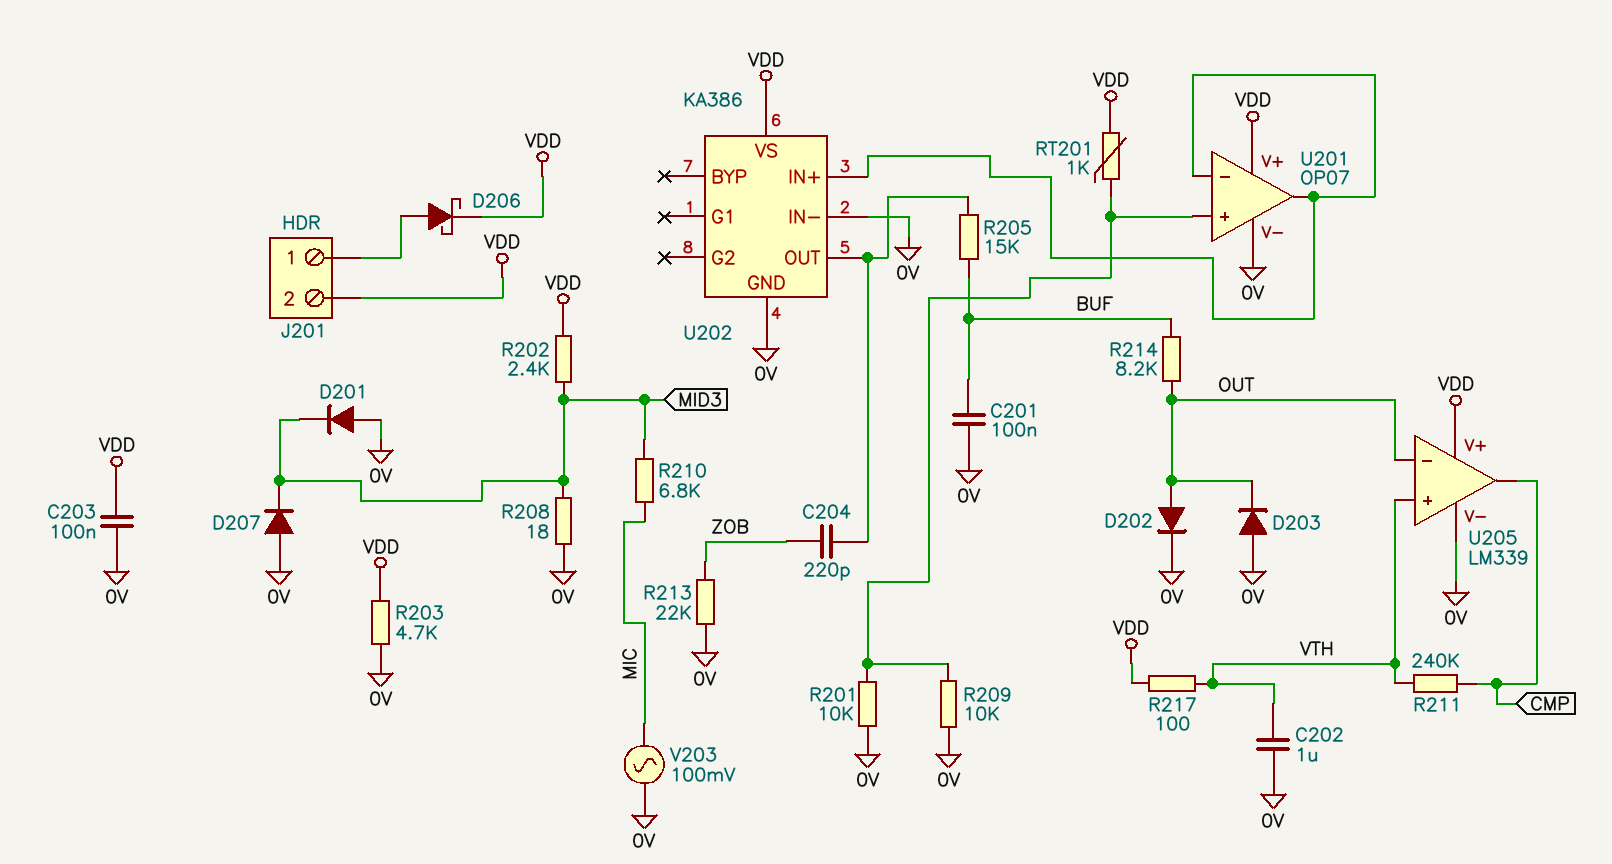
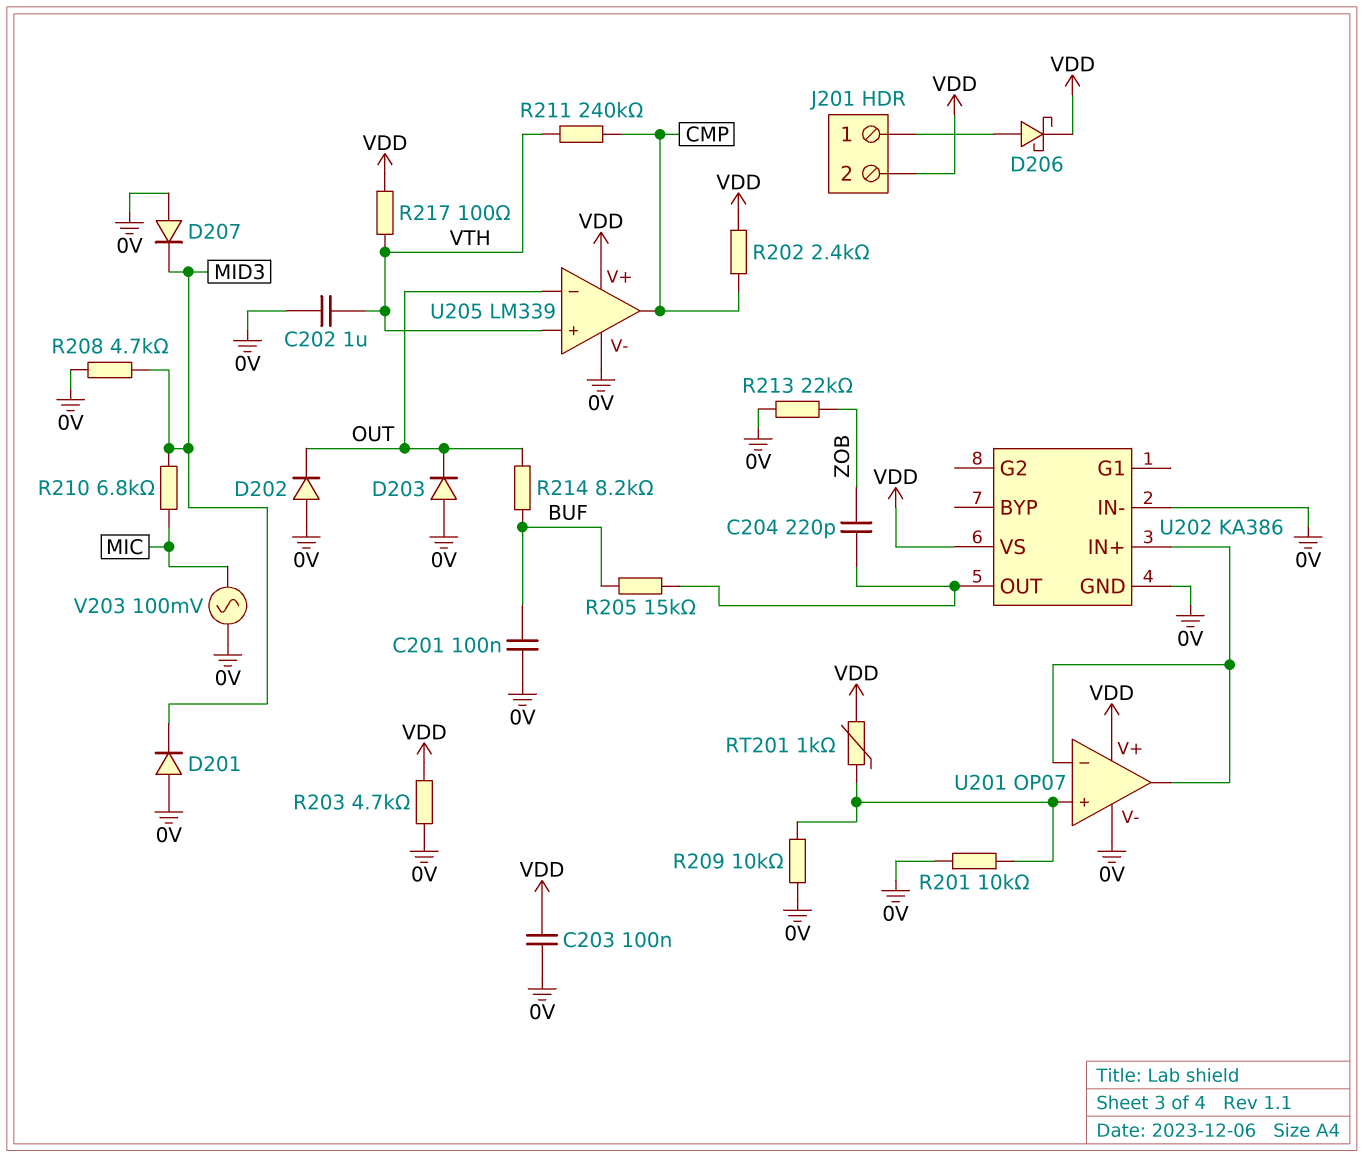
D202: diode (A OUT, K 0V) -> diode (A 0V, K OUT)
R202: 2.4k (MID3, VDD) -> 2.4k (CMP, VDD)
R208: 18 (0V, MID3) -> 4.7k (0V, MID3)

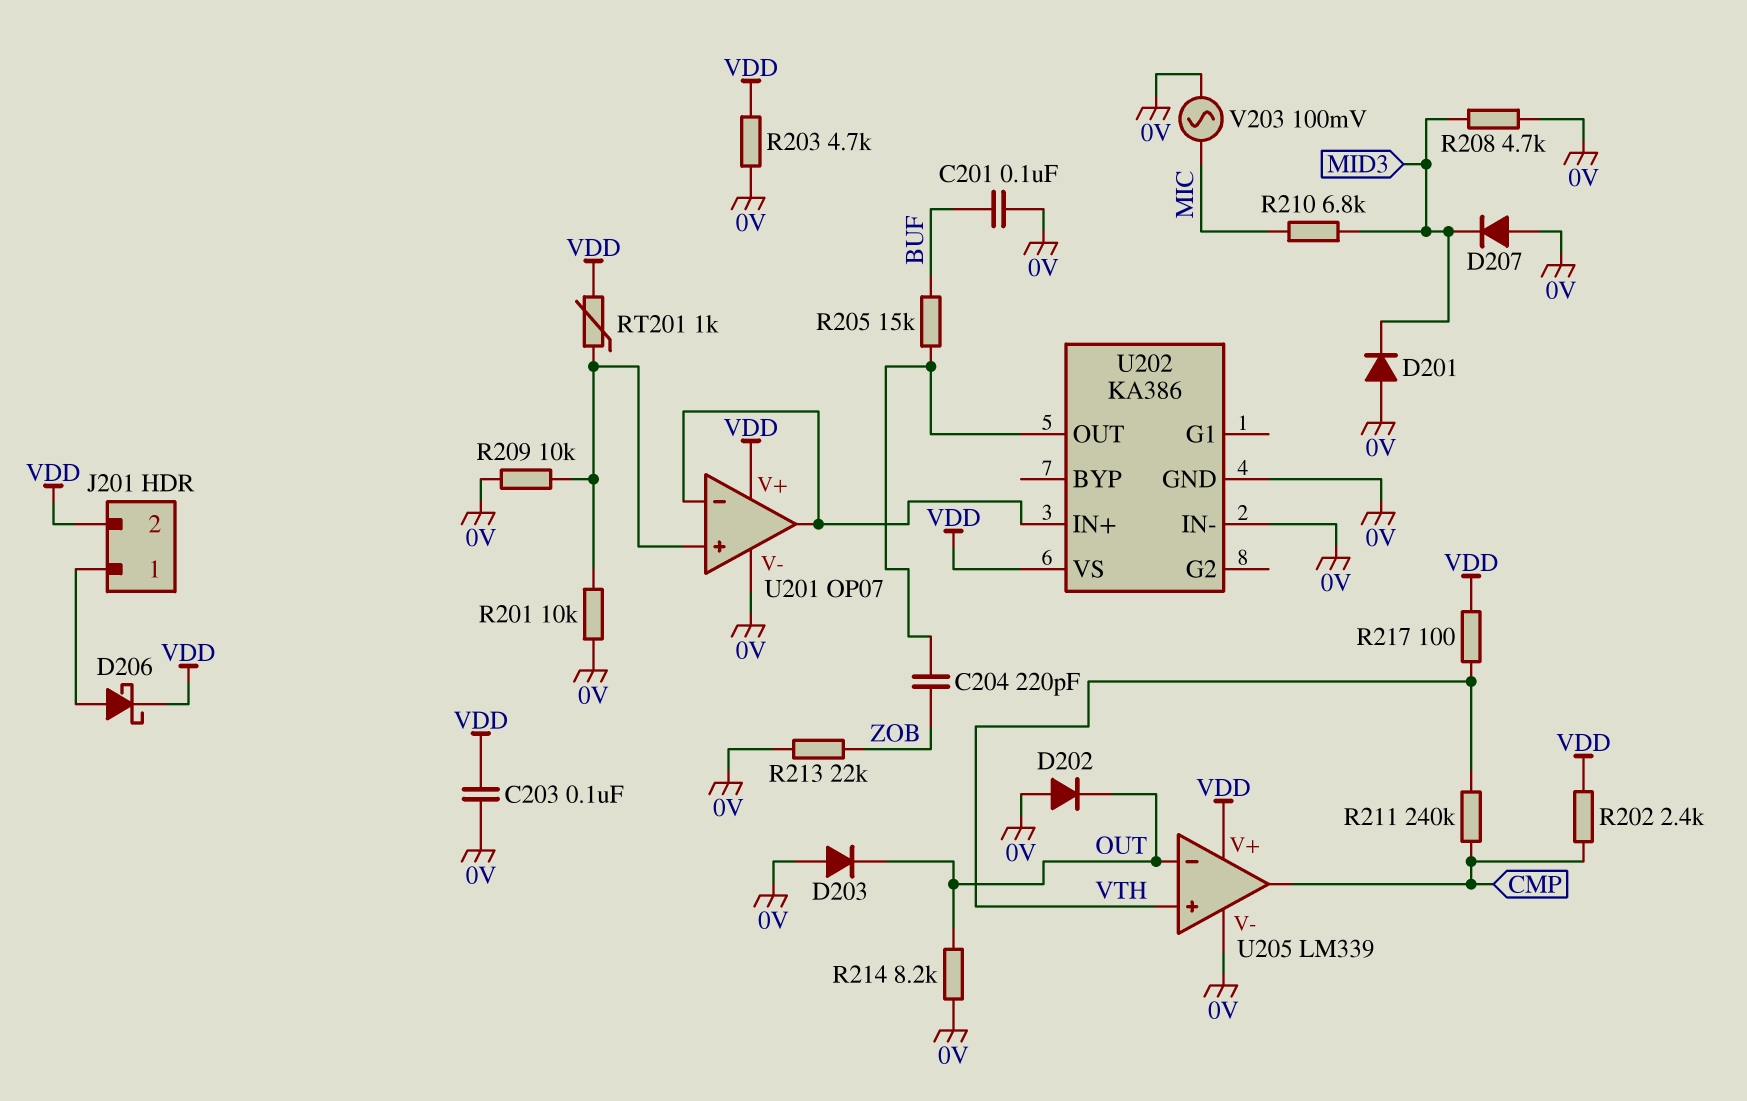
C202: 1uF (0V, VTH) -> none
R214: 8.2k (BUF, OUT) -> 8.2k (0V, OUT)

